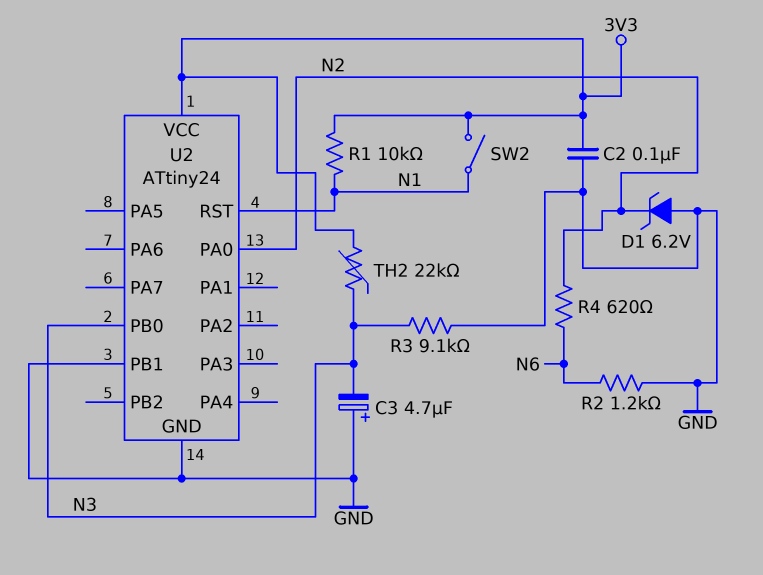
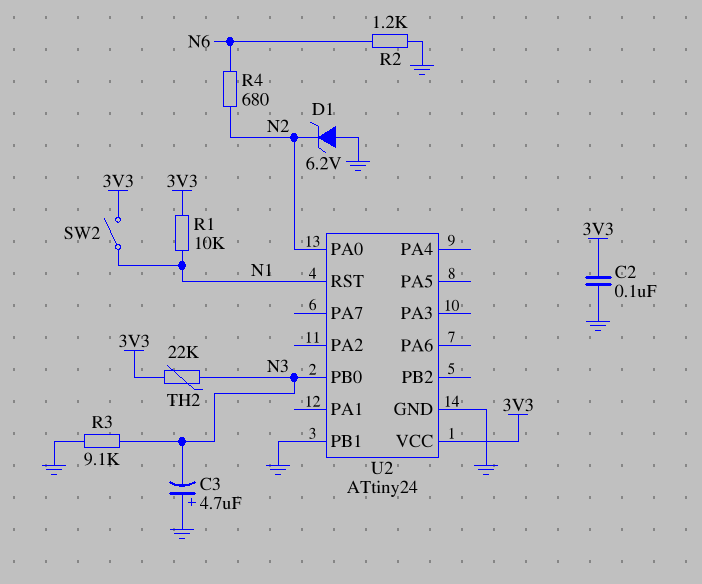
R4: 620 (N2, N6) -> 680 (N2, N6)

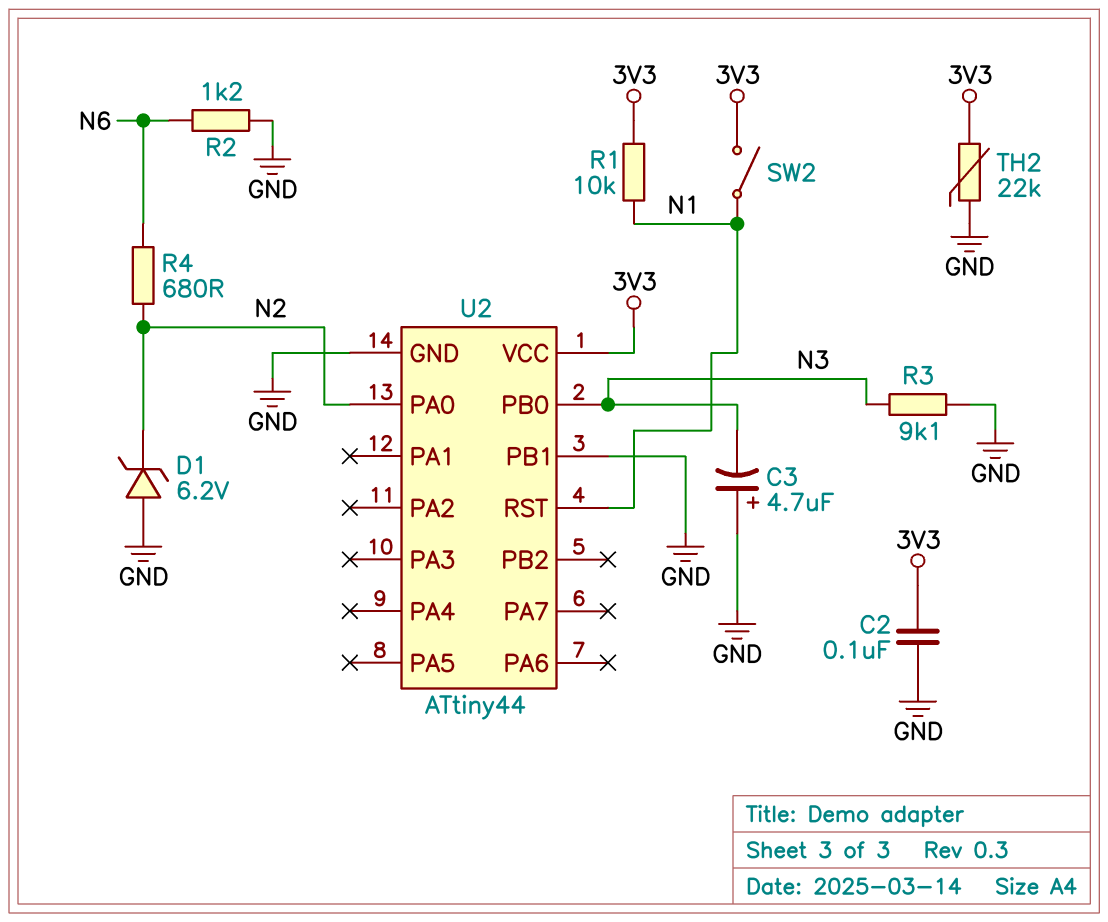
TH2: 22k (3V3, N3) -> 22k (3V3, GND)
U2: ATtiny24 -> ATtiny44

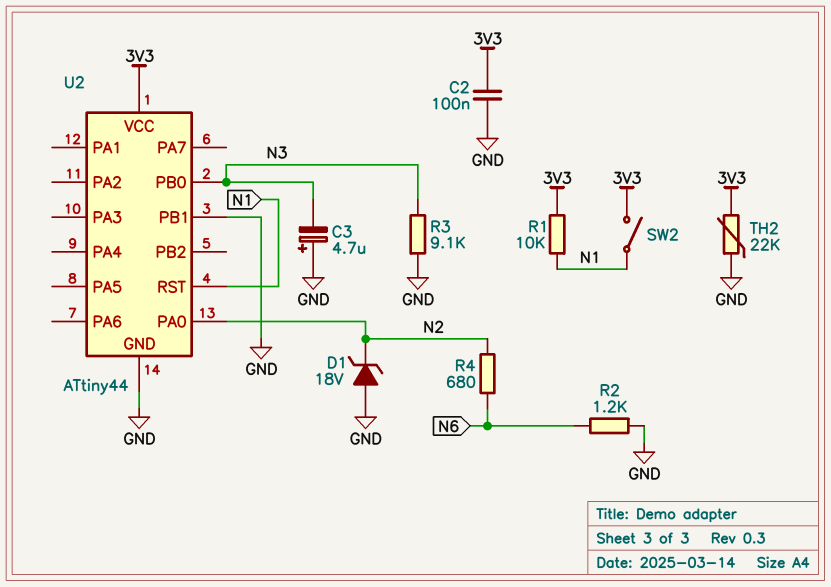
D1: zener 6.2V (A GND, K N2) -> zener 18V (A GND, K N2)

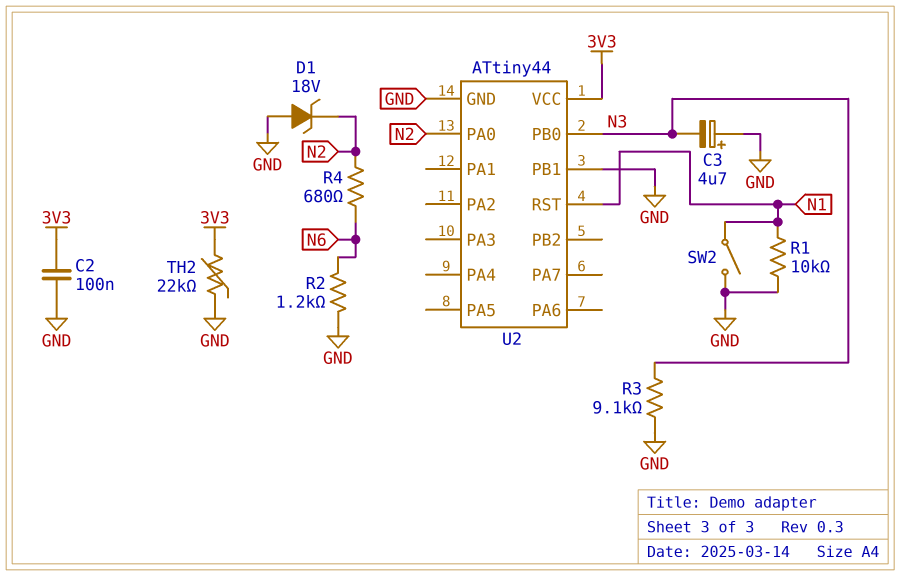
R1: 10k (3V3, N1) -> 10k (GND, N1)
SW2: switch (3V3, N1) -> switch (GND, N1)

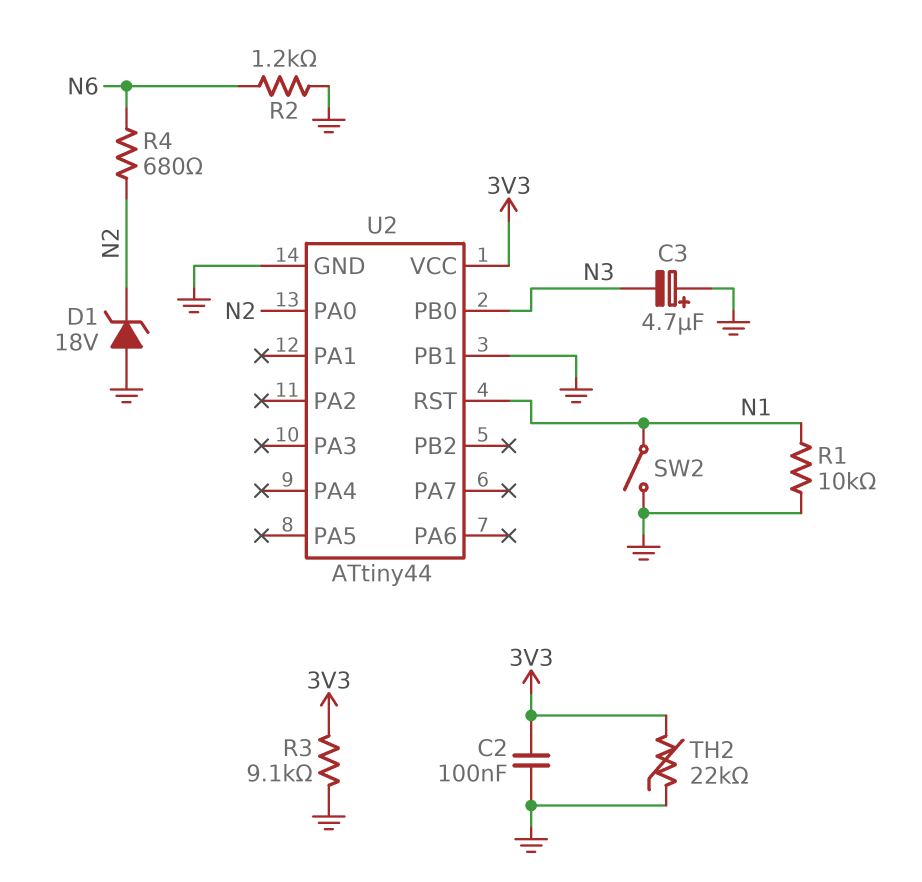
R3: 9.1k (GND, N3) -> 9.1k (3V3, GND)

